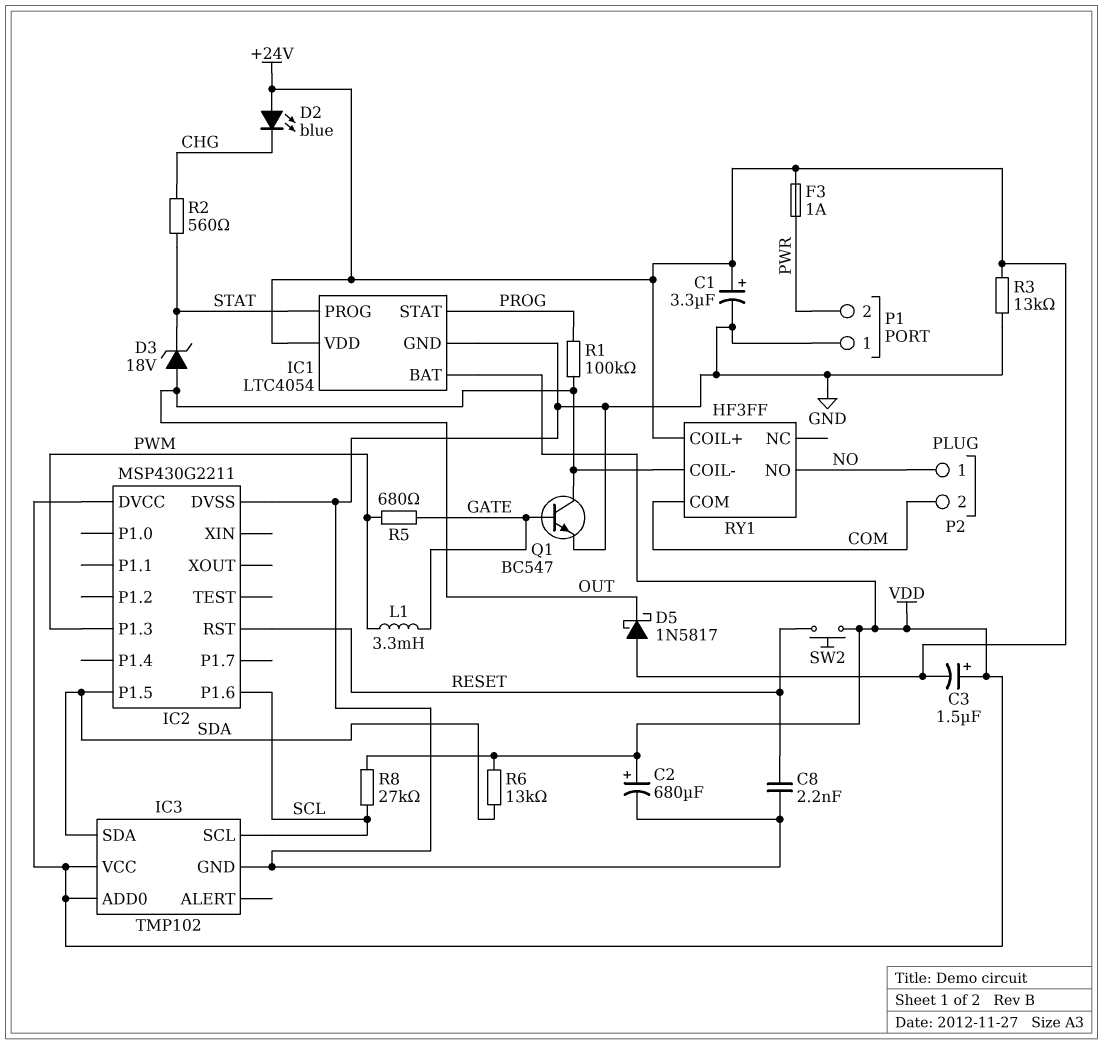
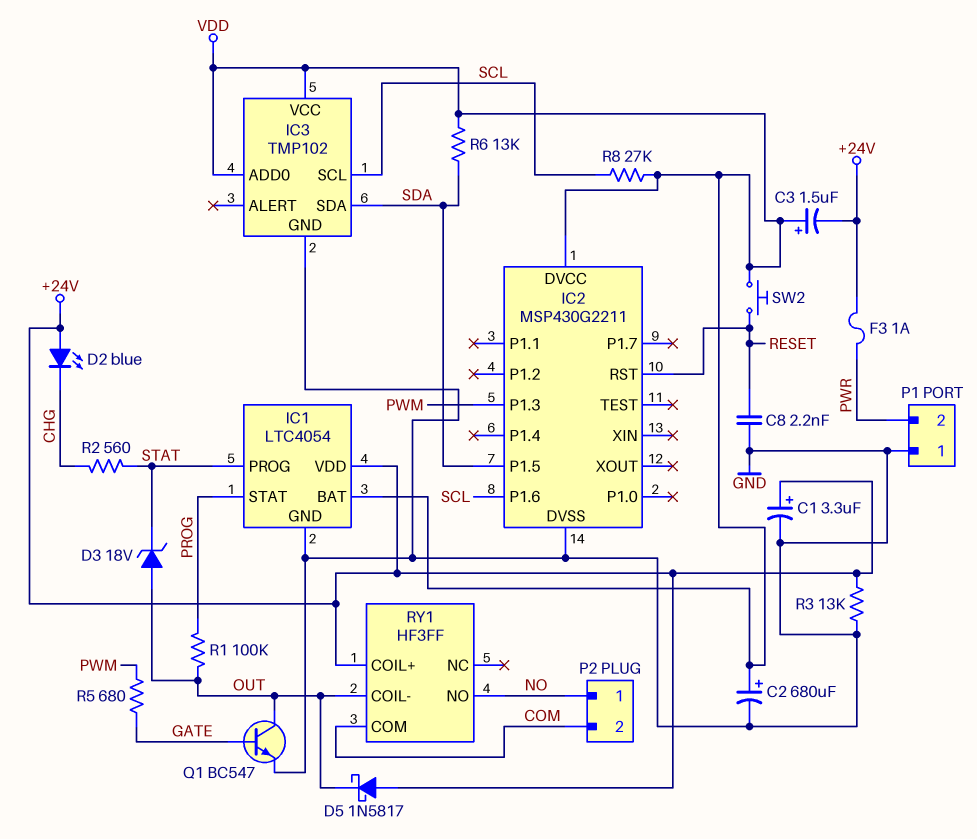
L1: 3.3mH (GATE, PWM) -> none

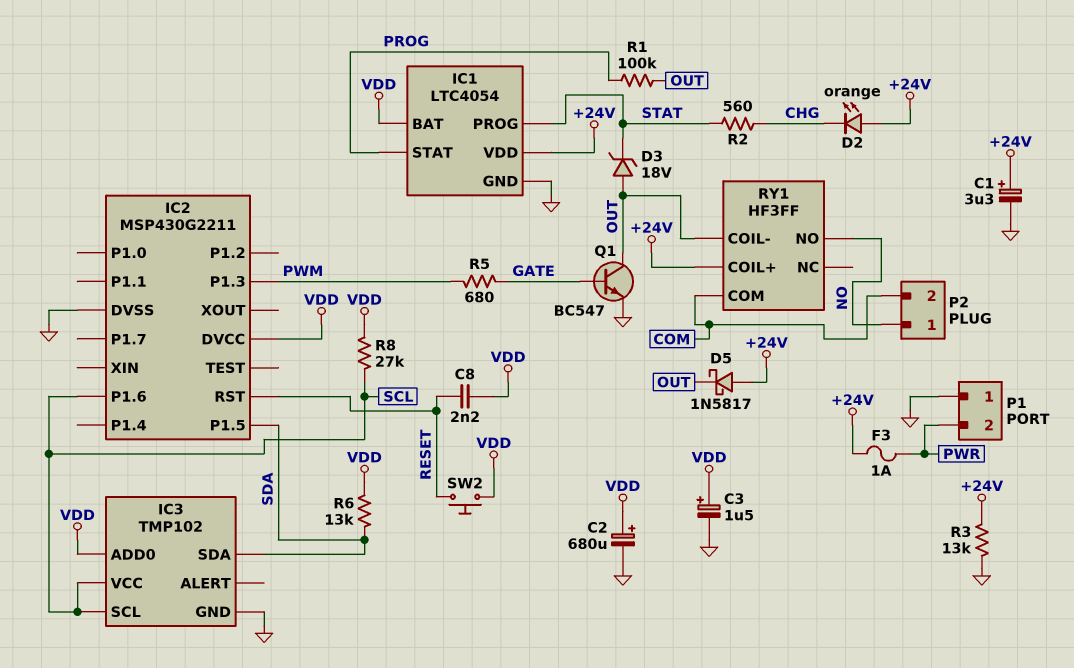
C3: 1.5uF (plus VDD, minus +24V) -> 1.5uF (plus VDD, minus GND)
C8: 2.2nF (GND, RESET) -> 2.2nF (RESET, VDD)
D2: LED blue (A +24V, K CHG) -> LED orange (A +24V, K CHG)
IC3 pin VCC: VDD -> SCL

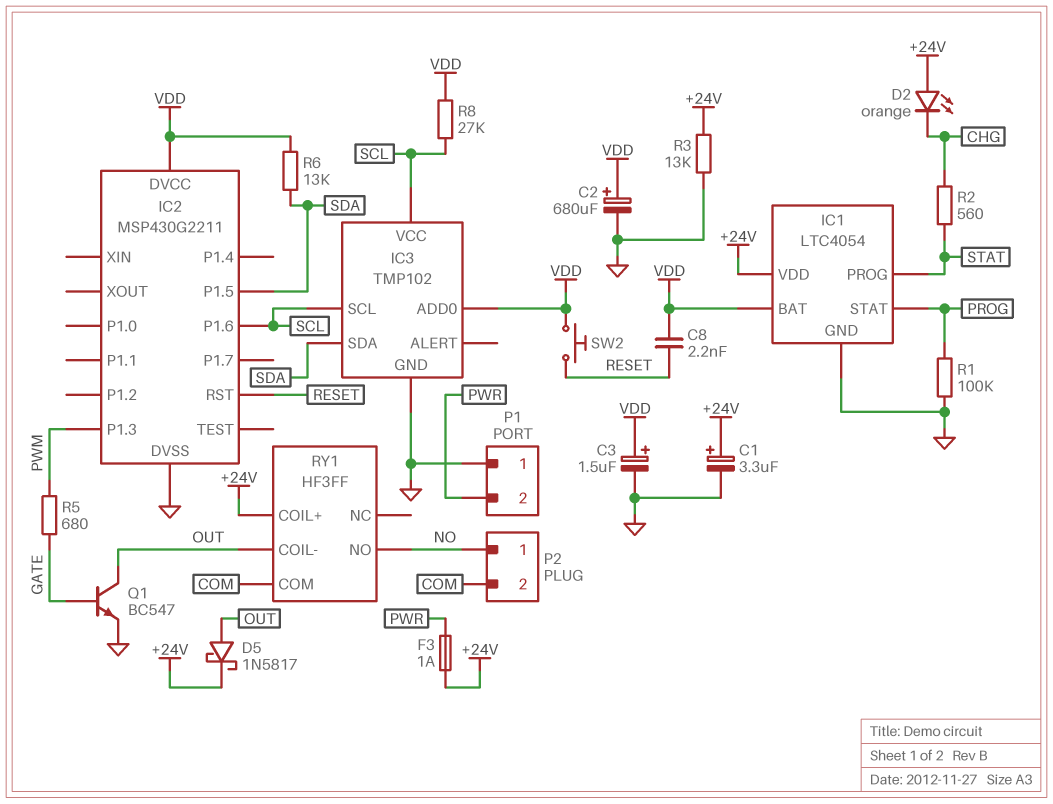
D3: zener 18V (A OUT, K STAT) -> none
D5: schottky 1N5817 (A +24V, K OUT) -> schottky 1N5817 (A OUT, K +24V)
R1: 100k (OUT, PROG) -> 100k (GND, PROG)

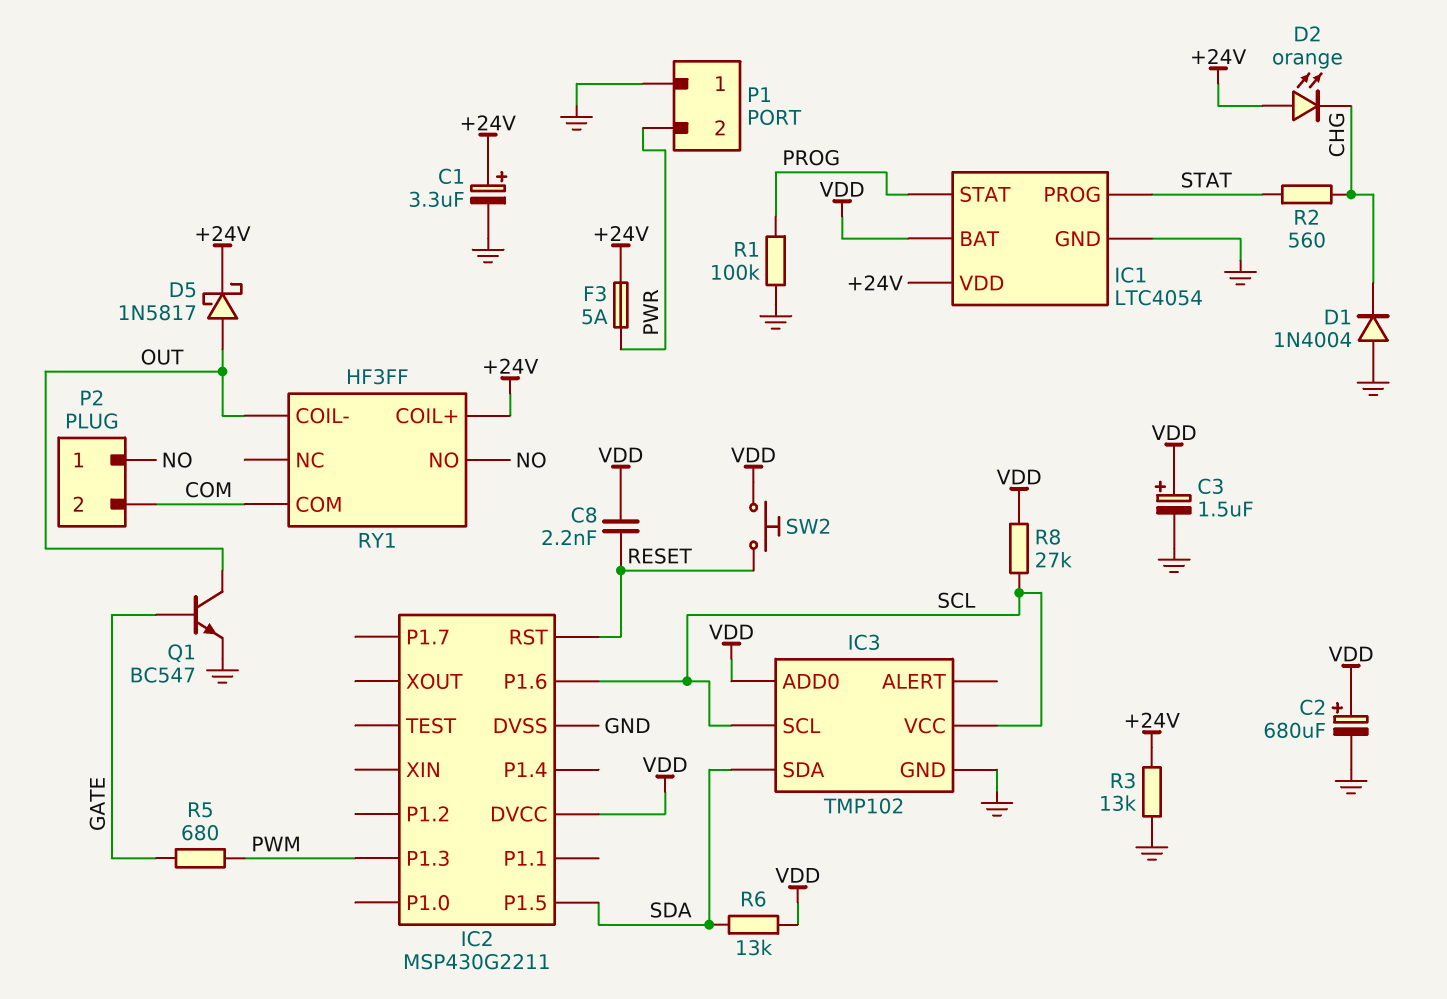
D1: none -> diode 1N4004 (A GND, K CHG)
F3: 1A (+24V, PWR) -> 5A (+24V, PWR)

